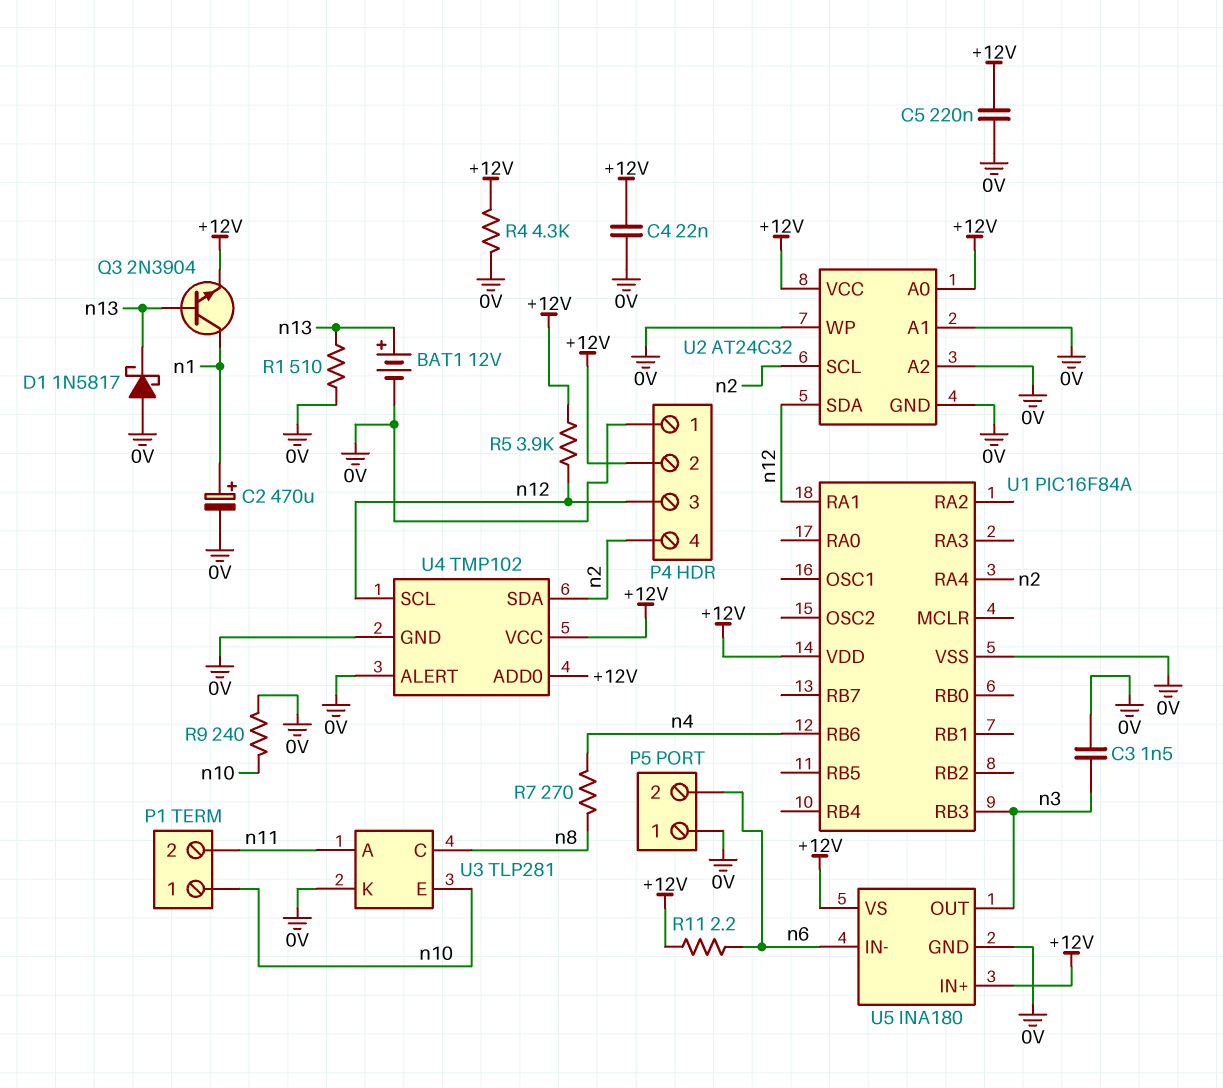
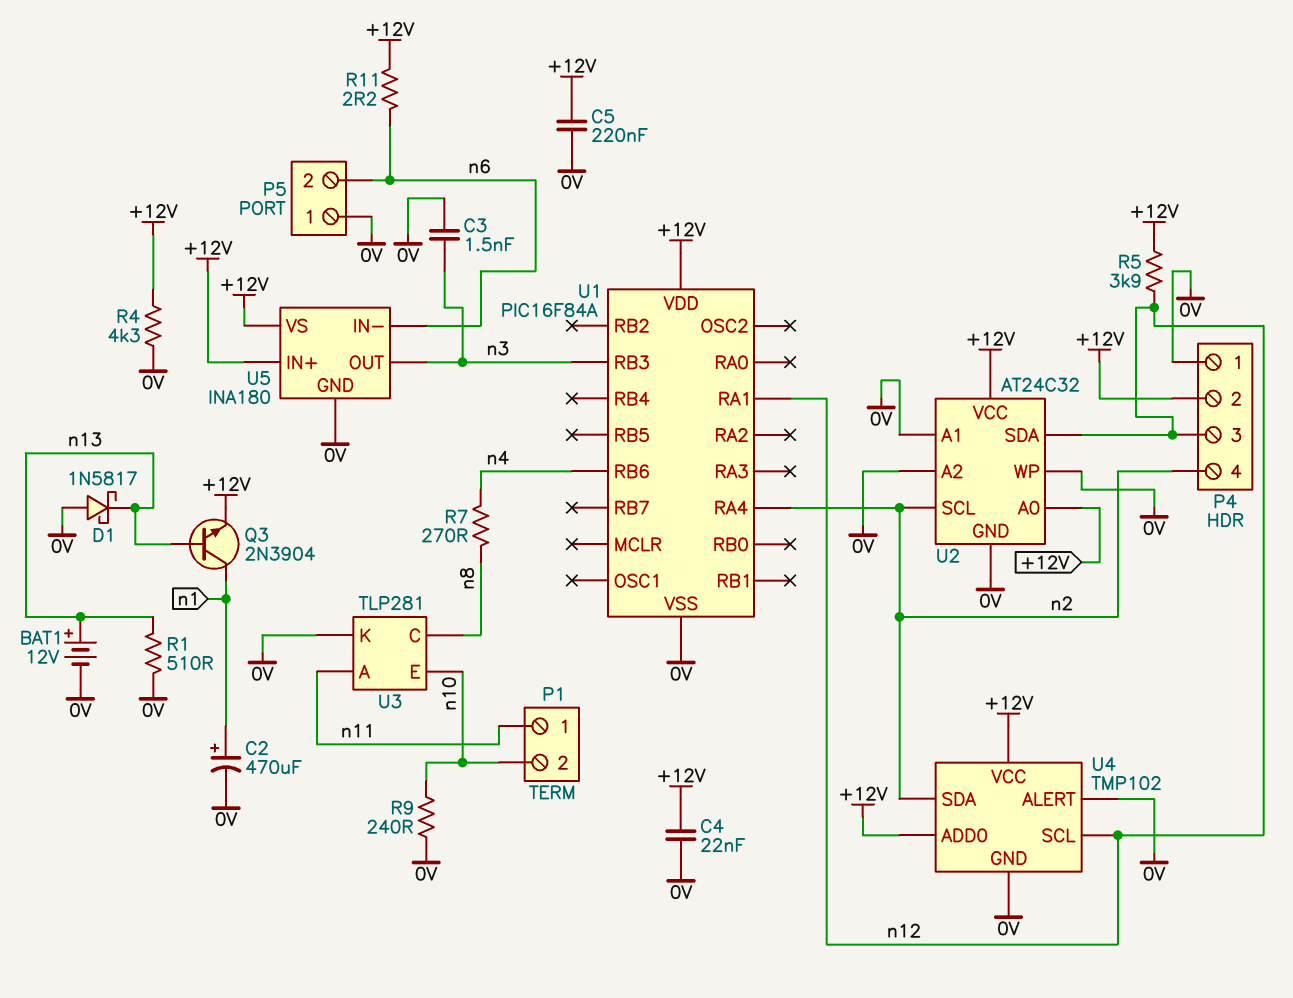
P1 pin 1: n10 -> n11
P1 pin 2: n11 -> n10

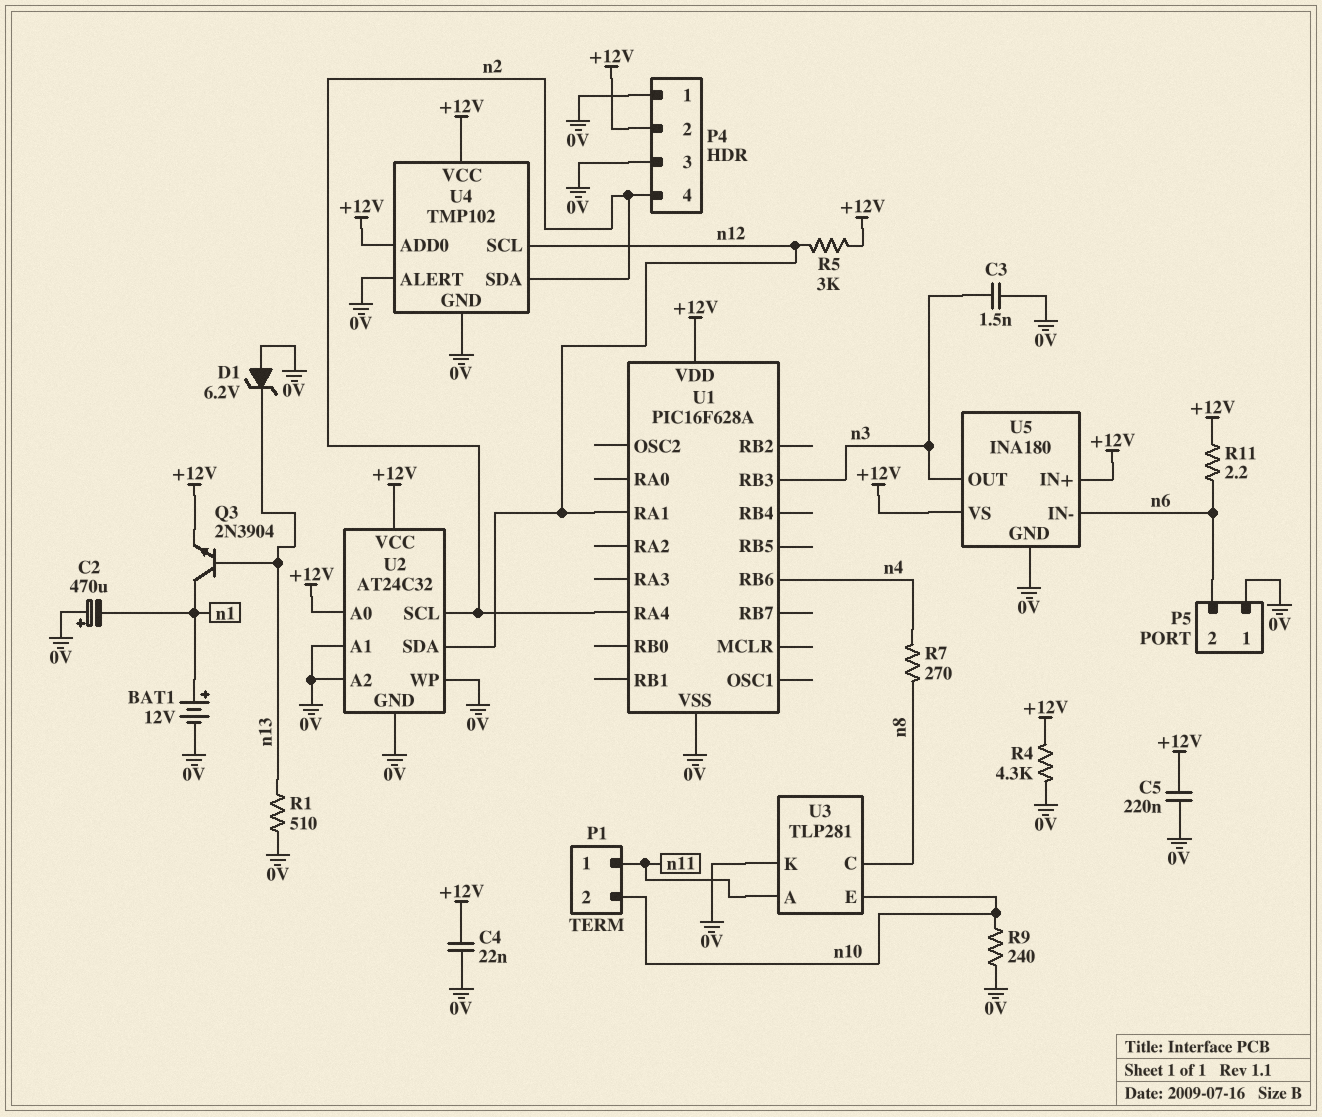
BAT1: 12V (plus n13, minus 0V) -> 12V (plus n1, minus 0V)
C2: 470uF (plus n1, minus 0V) -> 470uF (plus 0V, minus n1)
D1: schottky 1N5817 (A 0V, K n13) -> zener 6.2V (A 0V, K n13)
P4 pin 3: n12 -> 0V
R5: 3.9k (+12V, n12) -> 3k (+12V, n12)
U1: PIC16F84A -> PIC16F628A

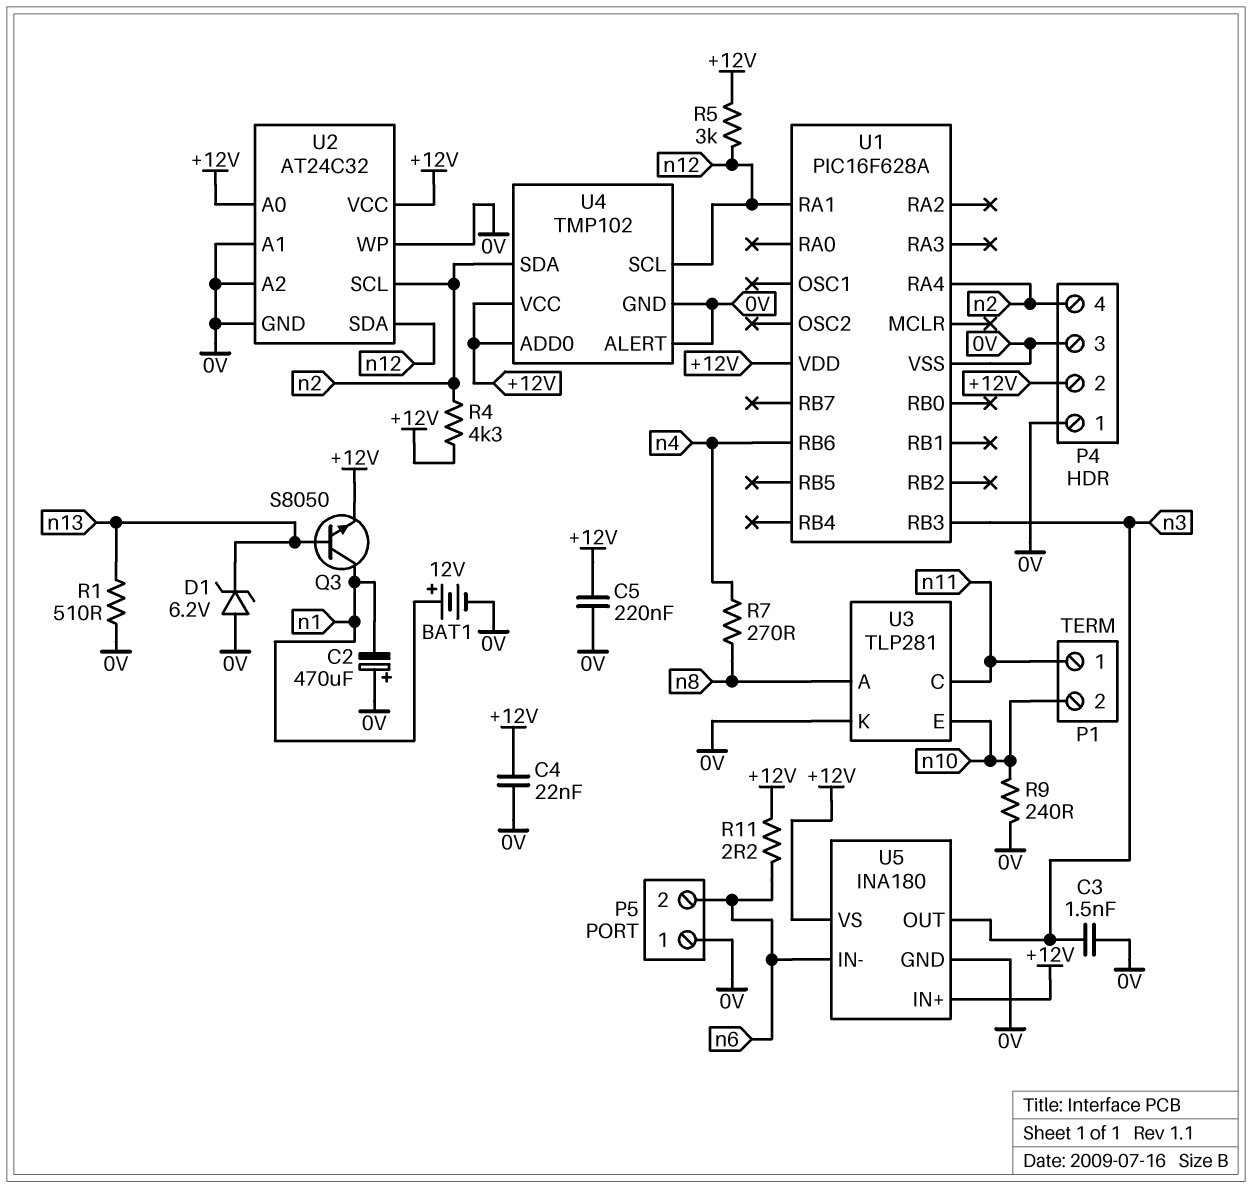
Q3: NPN 2N3904 (B n13, C n1, E +12V) -> NPN S8050 (B n13, C n1, E +12V)
R4: 4.3k (+12V, 0V) -> 4.3k (+12V, n2)
U3 pin A: n11 -> n8
U3 pin C: n8 -> n11

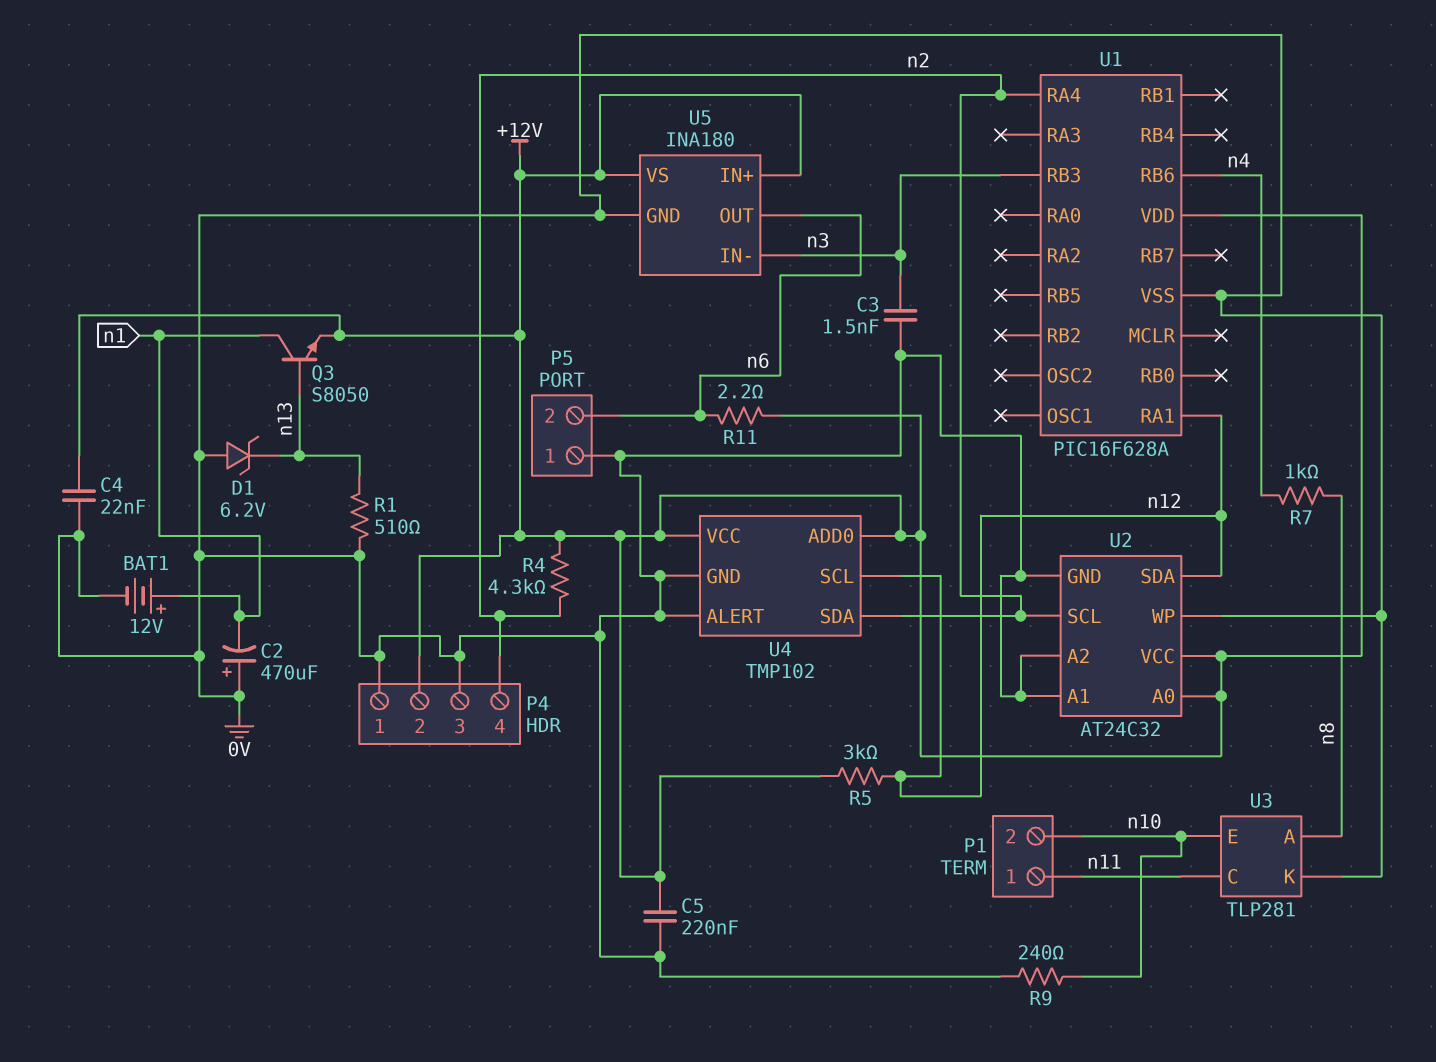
R7: 270 (n4, n8) -> 1k (n4, n8)
U5 pin IN-: n6 -> n3
U5 pin OUT: n3 -> n6

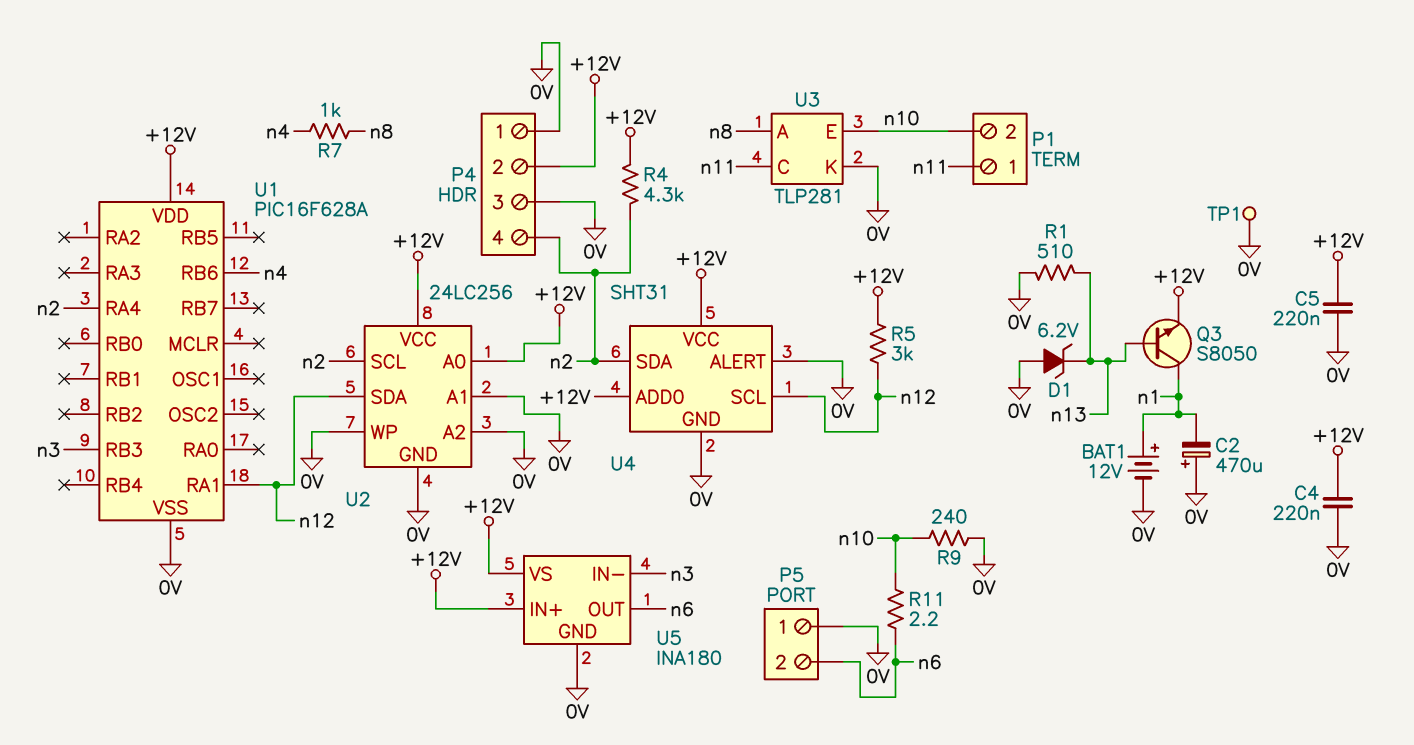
C3: 1.5nF (0V, n3) -> none
C4: 22nF (+12V, 0V) -> 220nF (+12V, 0V)
R11: 2.2 (+12V, n6) -> 2.2 (n6, n10)
TP1: none -> test point (0V)
U2: AT24C32 -> 24LC256
U4: TMP102 -> SHT31

